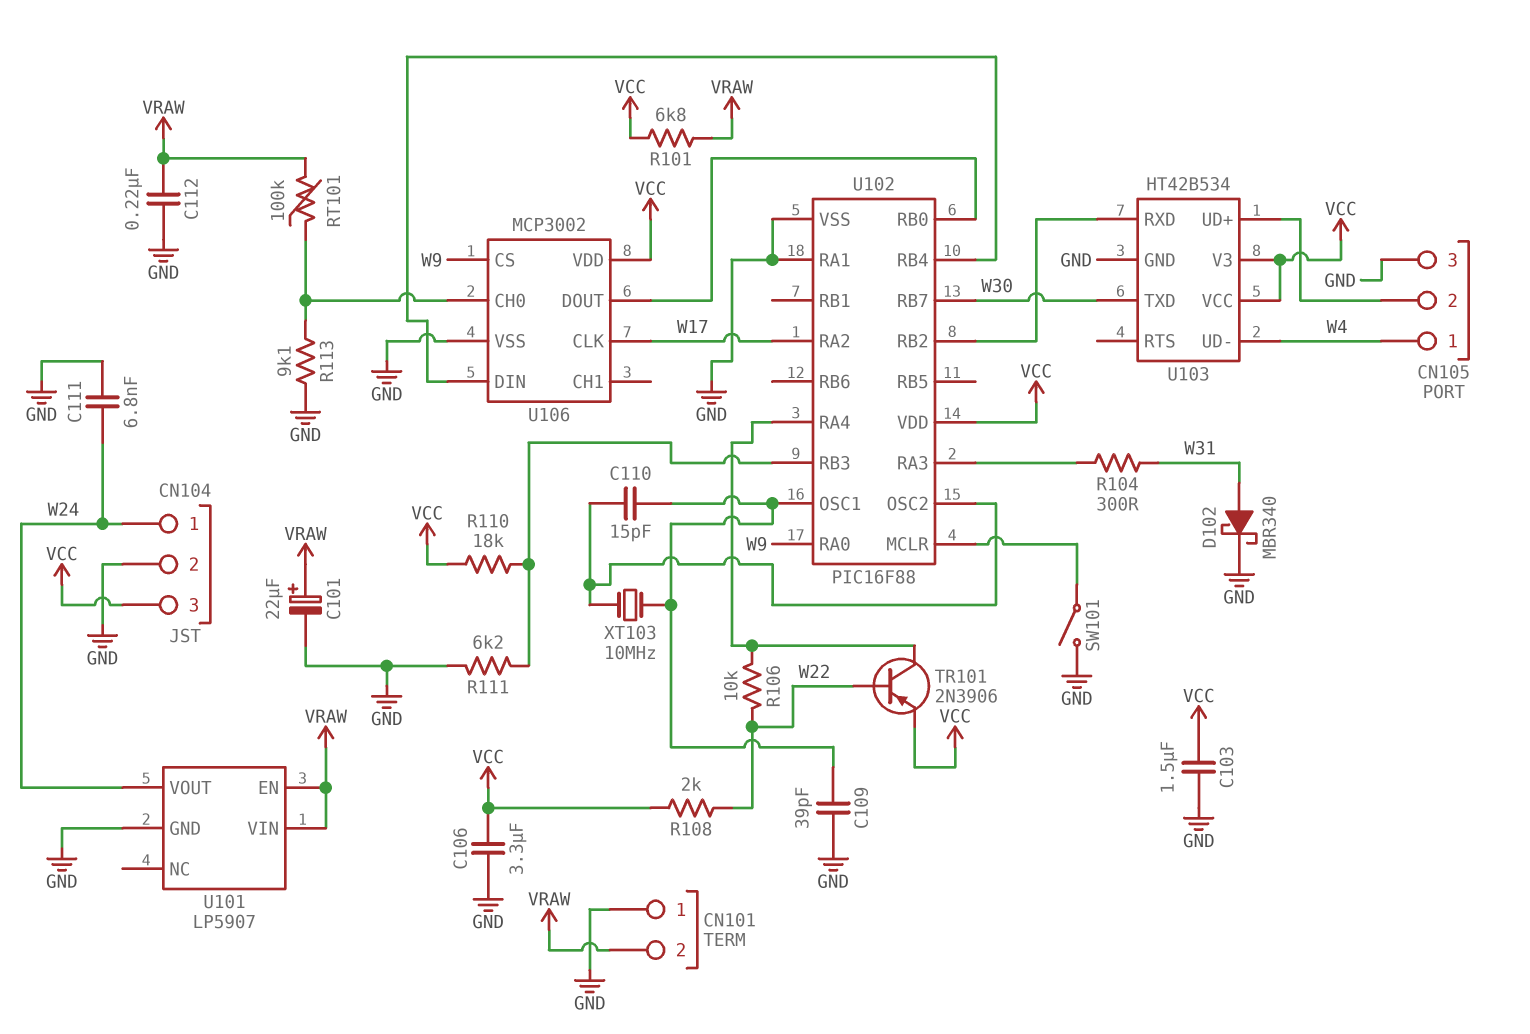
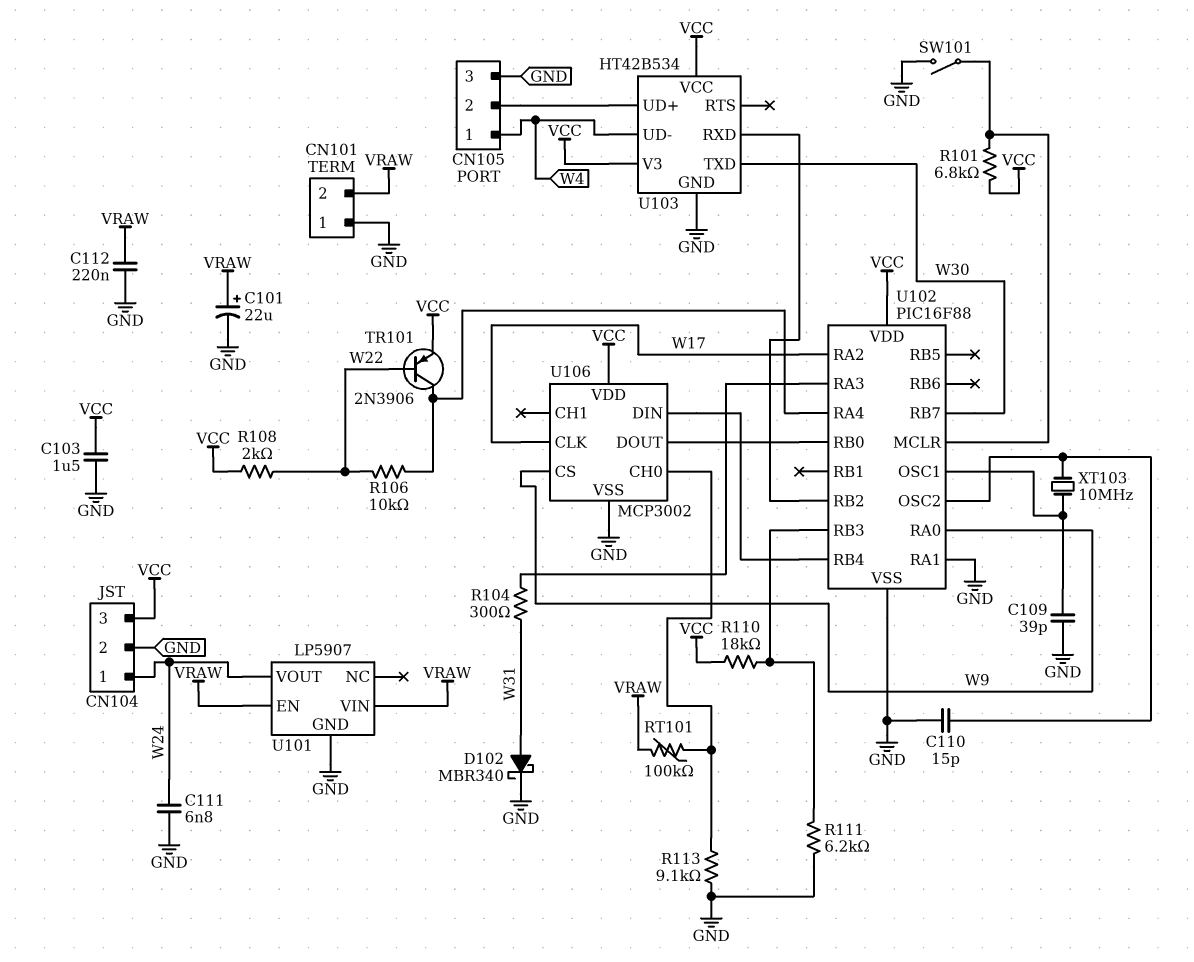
C106: 3.3uF (GND, VCC) -> none
C110: 15pF (U102/OSC1, U102/OSC2) -> 15pF (GND, U102/OSC2)
R101: 6.8k (VCC, VRAW) -> 6.8k (U102/MCLR, VCC)

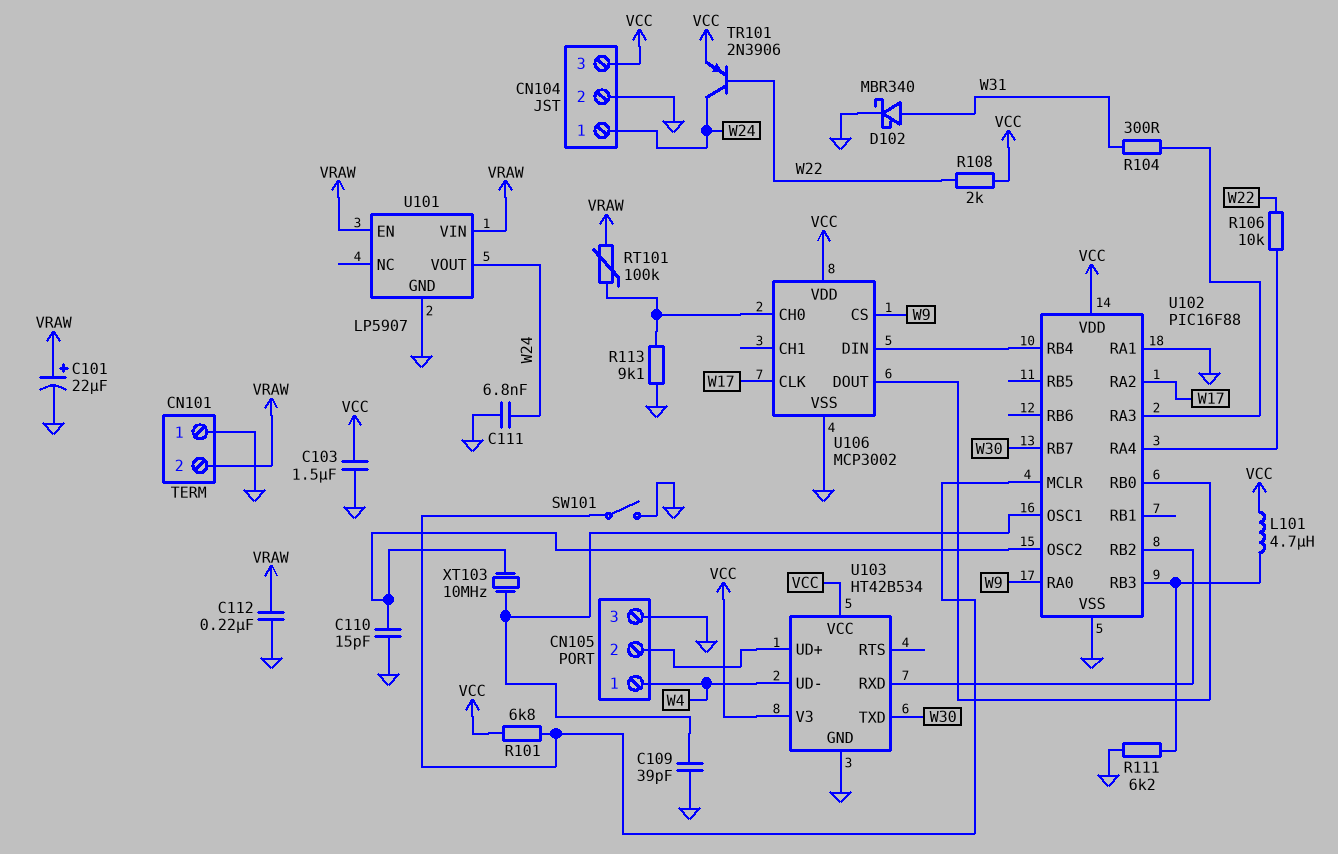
L101: none -> 4.7uH (U102/RB3, VCC)
R110: 18k (U102/RB3, VCC) -> none
TR101: PNP 2N3906 (B W22, C U102/RA4, E VCC) -> PNP 2N3906 (B W22, C W24, E VCC)

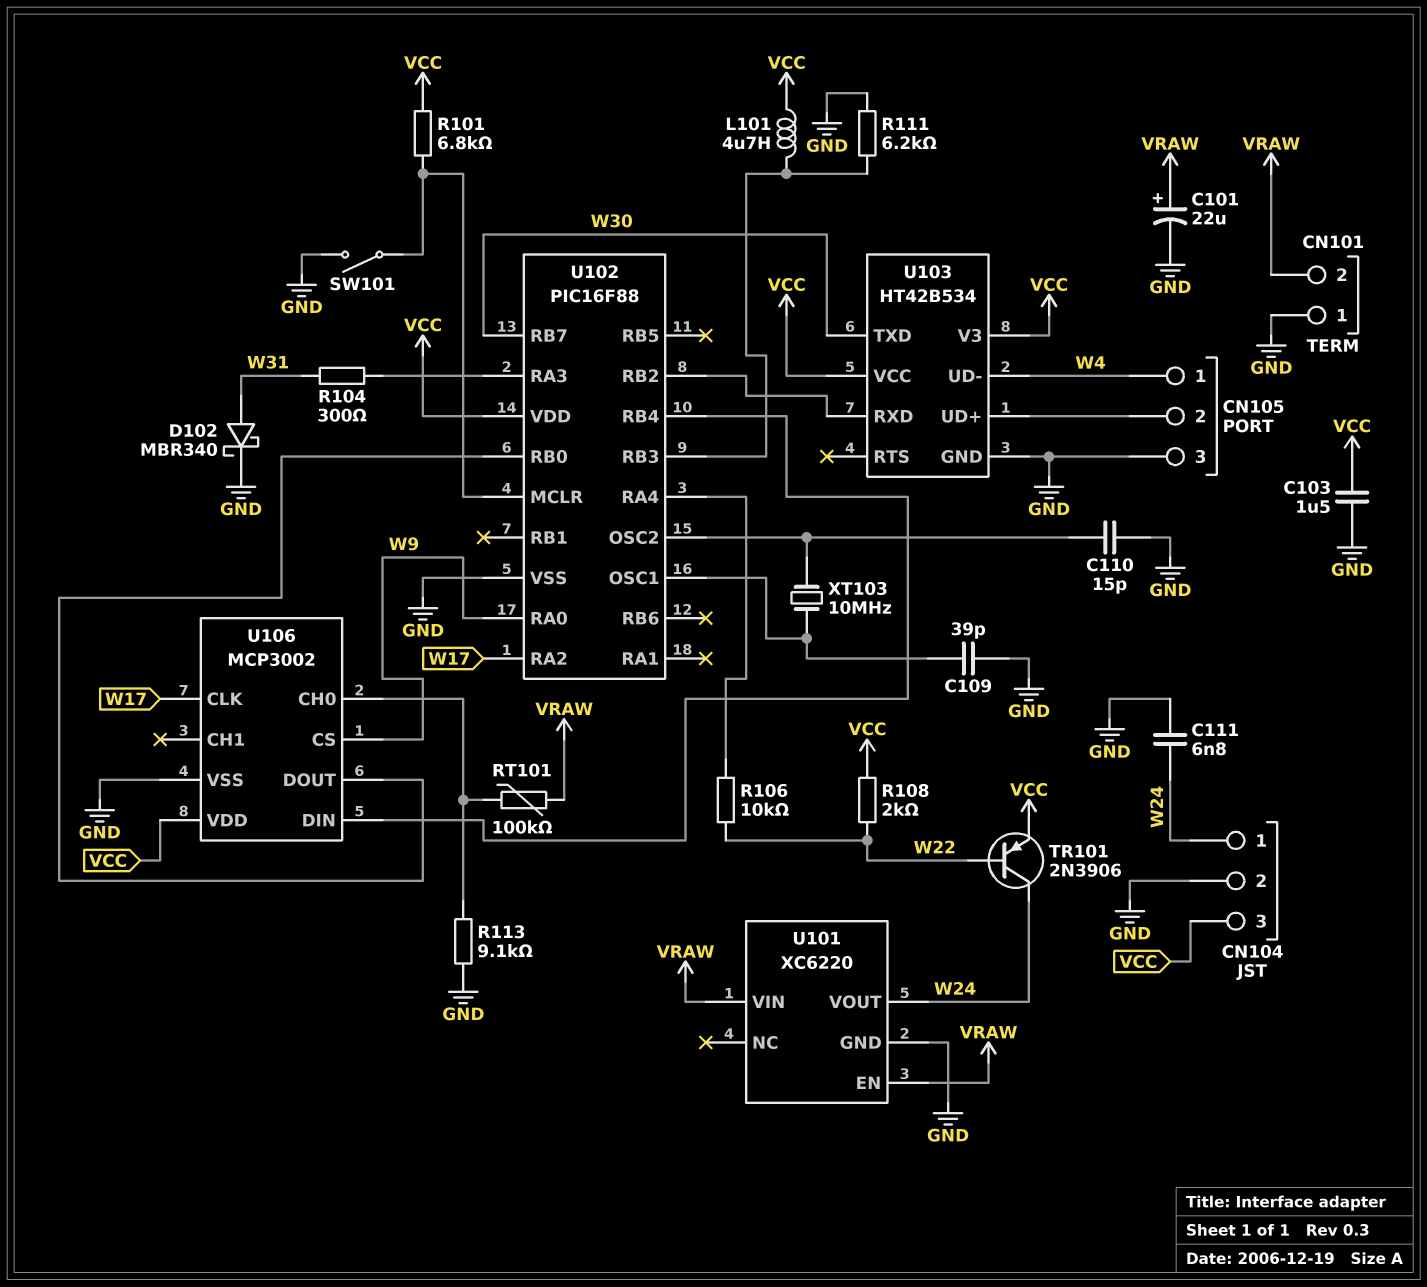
C112: 220nF (GND, VRAW) -> none
U101: LP5907 -> XC6220
U102 pin RA1: GND -> none

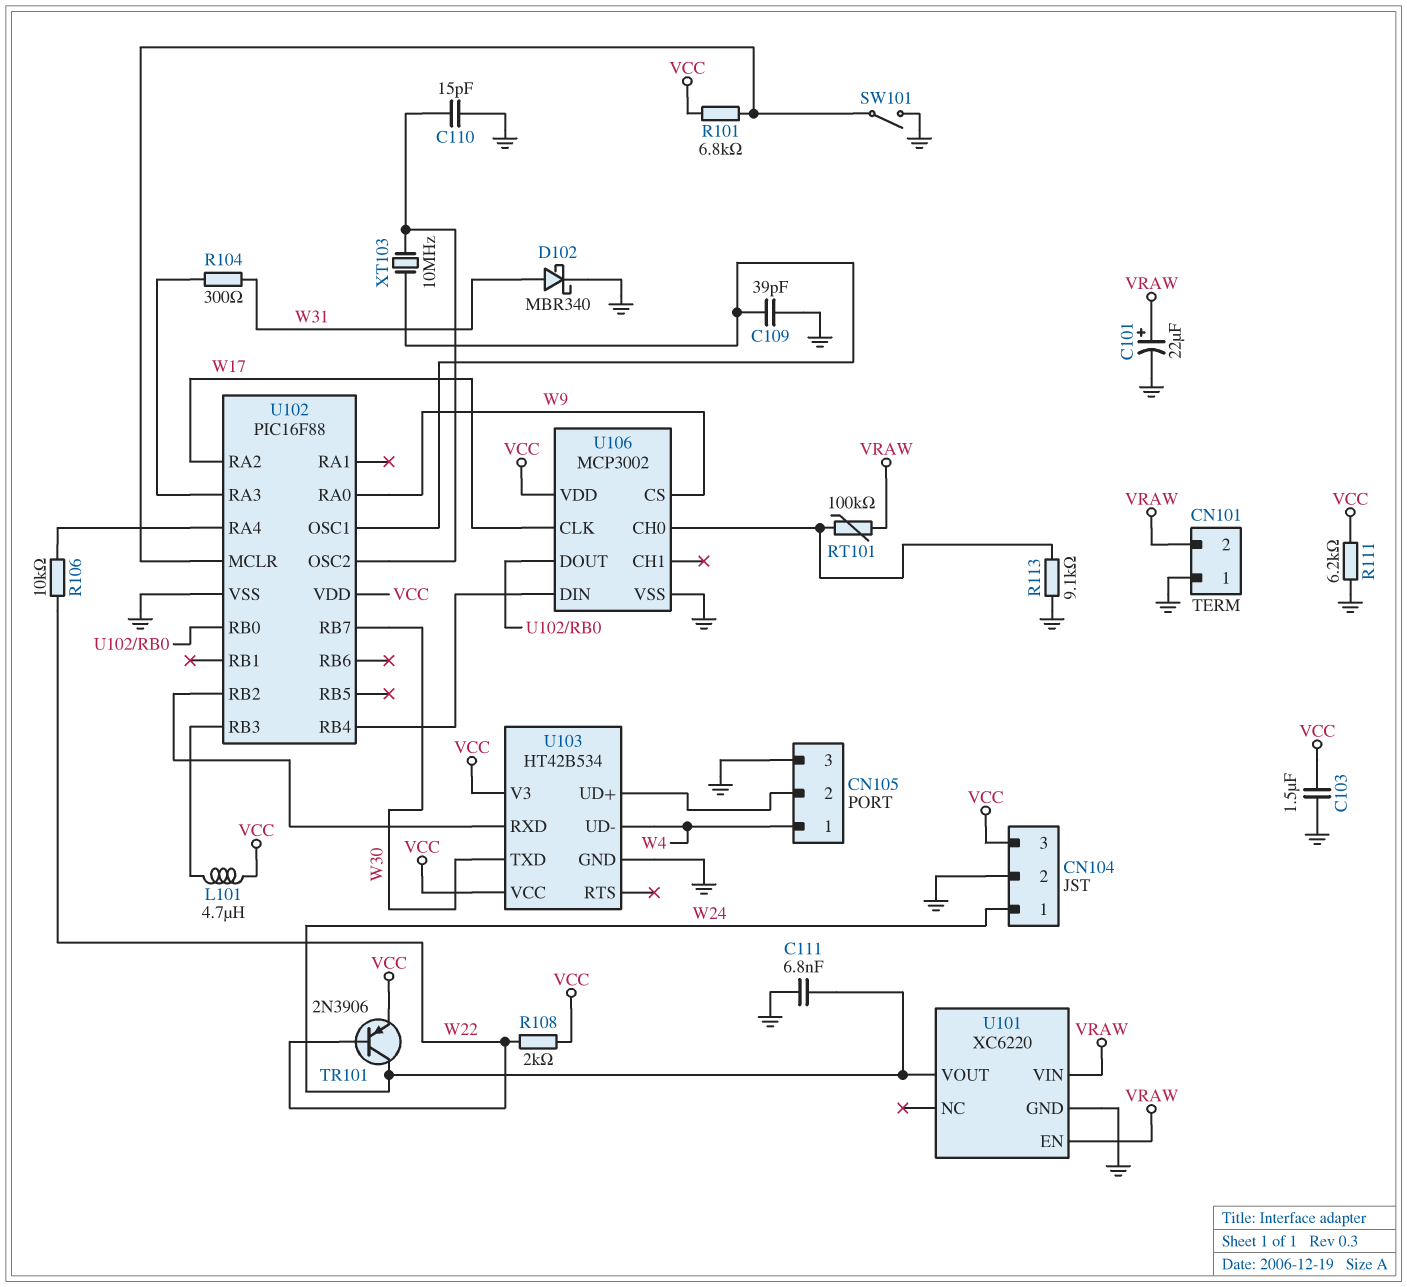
R111: 6.2k (GND, U102/RB3) -> 6.2k (GND, VCC)

